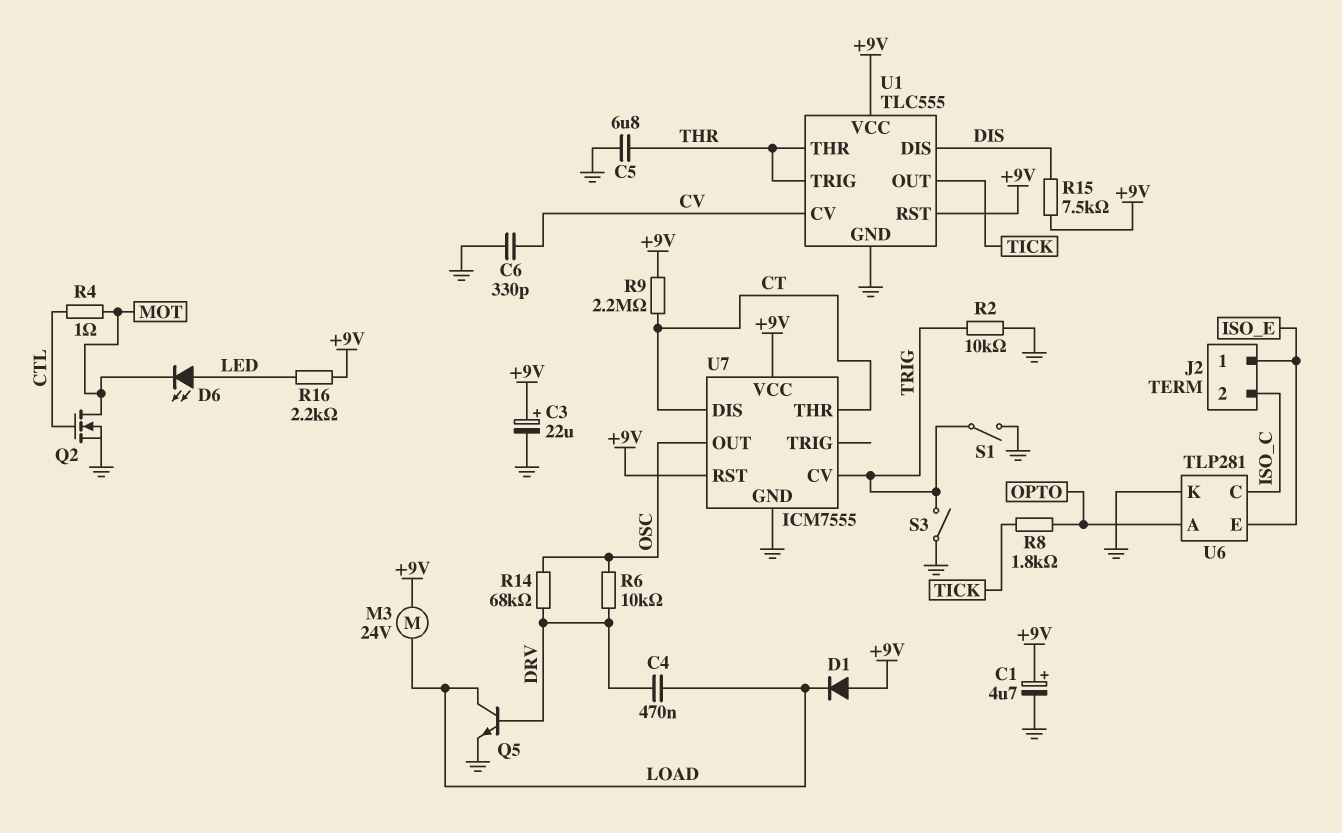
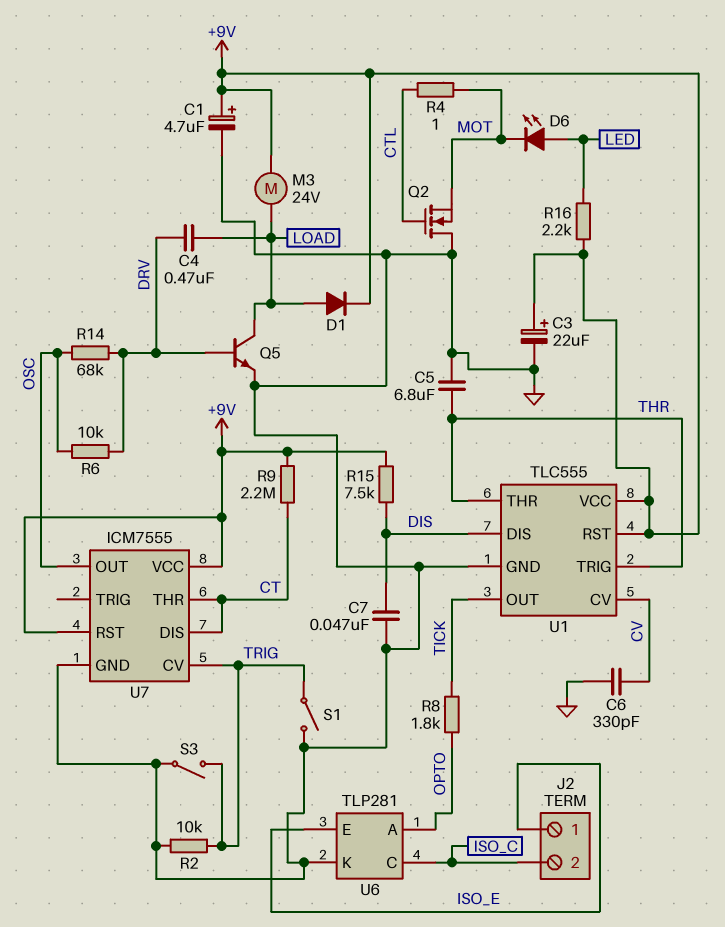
C7: none -> 47nF (DIS, GND)
D1: diode (A +9V, K LOAD) -> diode (A LOAD, K +9V)
Q2: NMOS (G CTL, D MOT, S GND) -> NMOS (G CTL, D GND, S MOT)

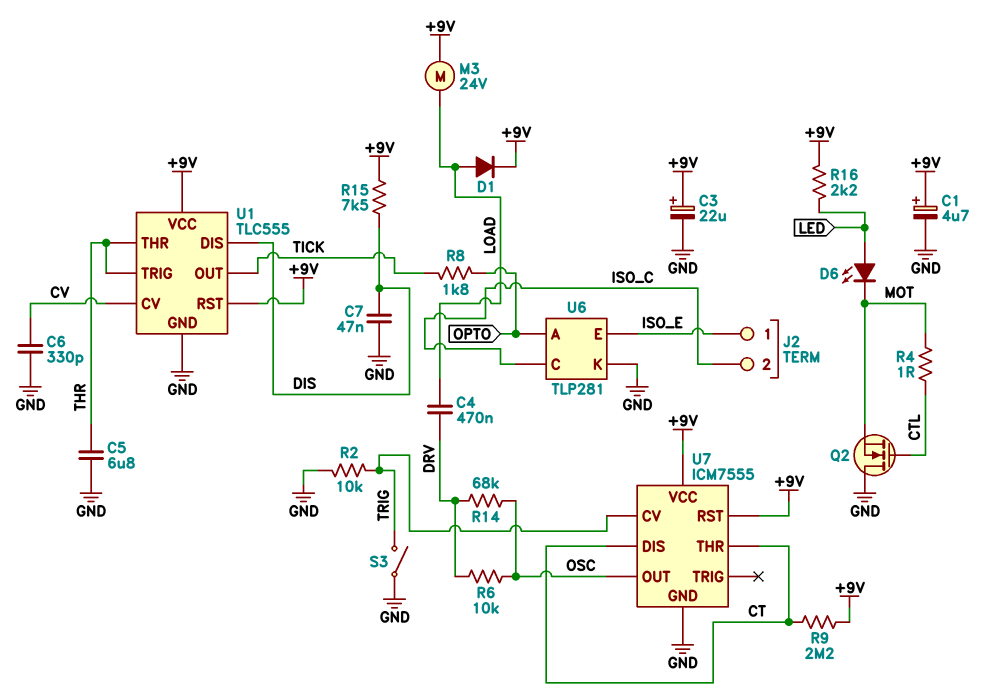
Q5: NPN (B DRV, C LOAD, E GND) -> none
S1: switch (GND, TRIG) -> none

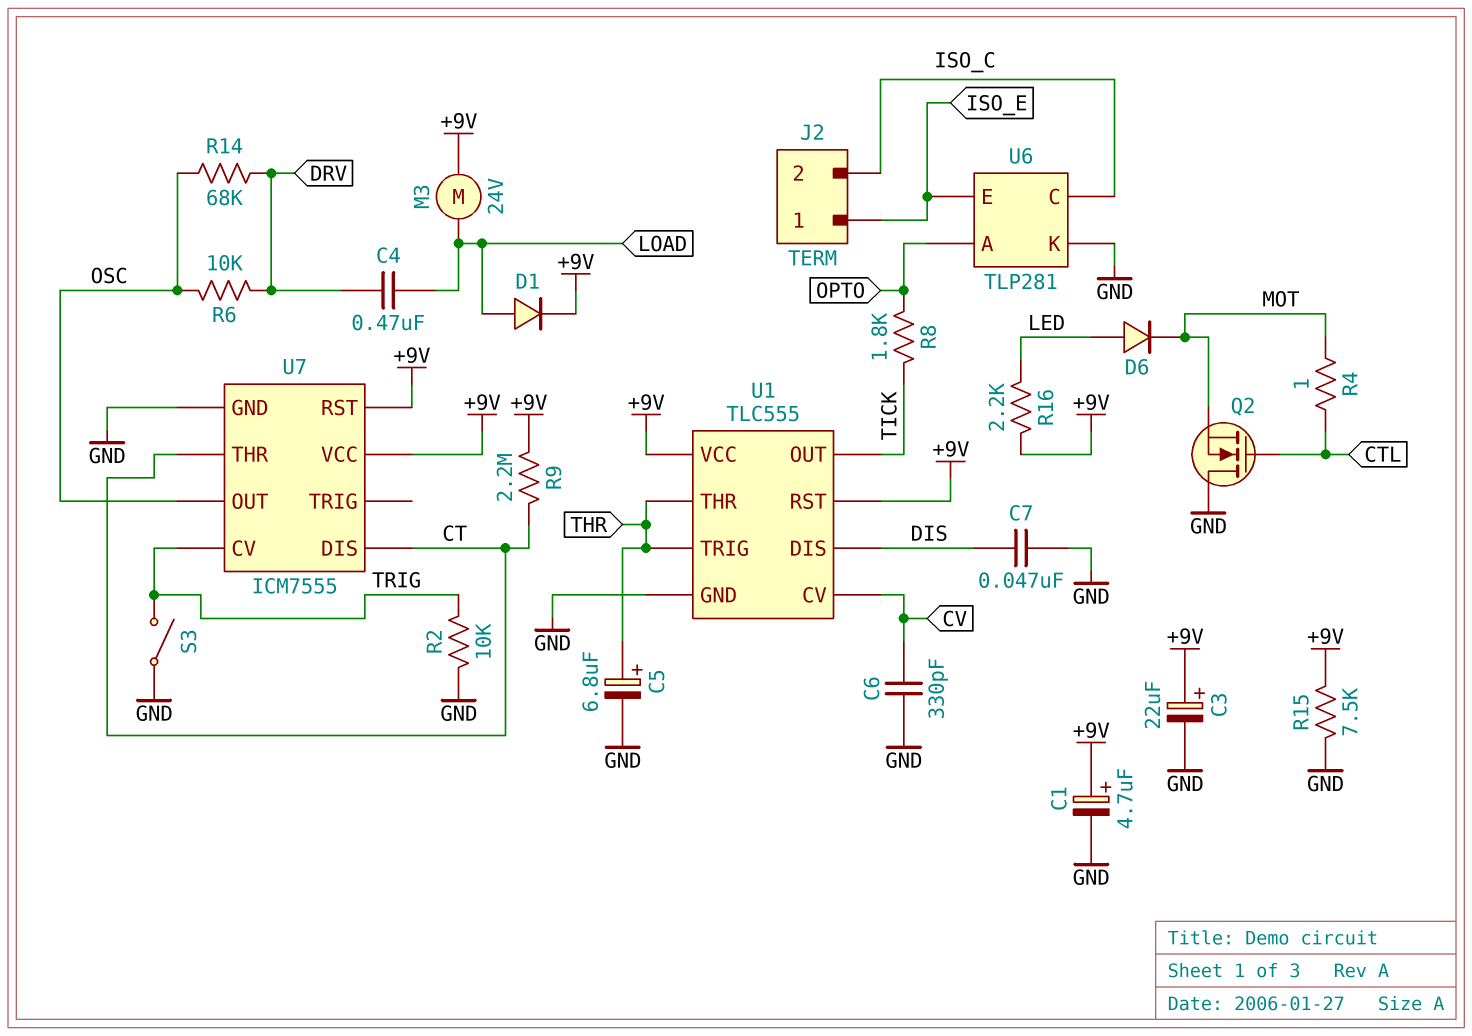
C5: 6.8uF (GND, THR) -> 6.8uF (plus THR, minus GND)
D6: LED (A LED, K MOT) -> diode (A LED, K MOT)
R15: 7.5k (+9V, DIS) -> 7.5k (+9V, GND)

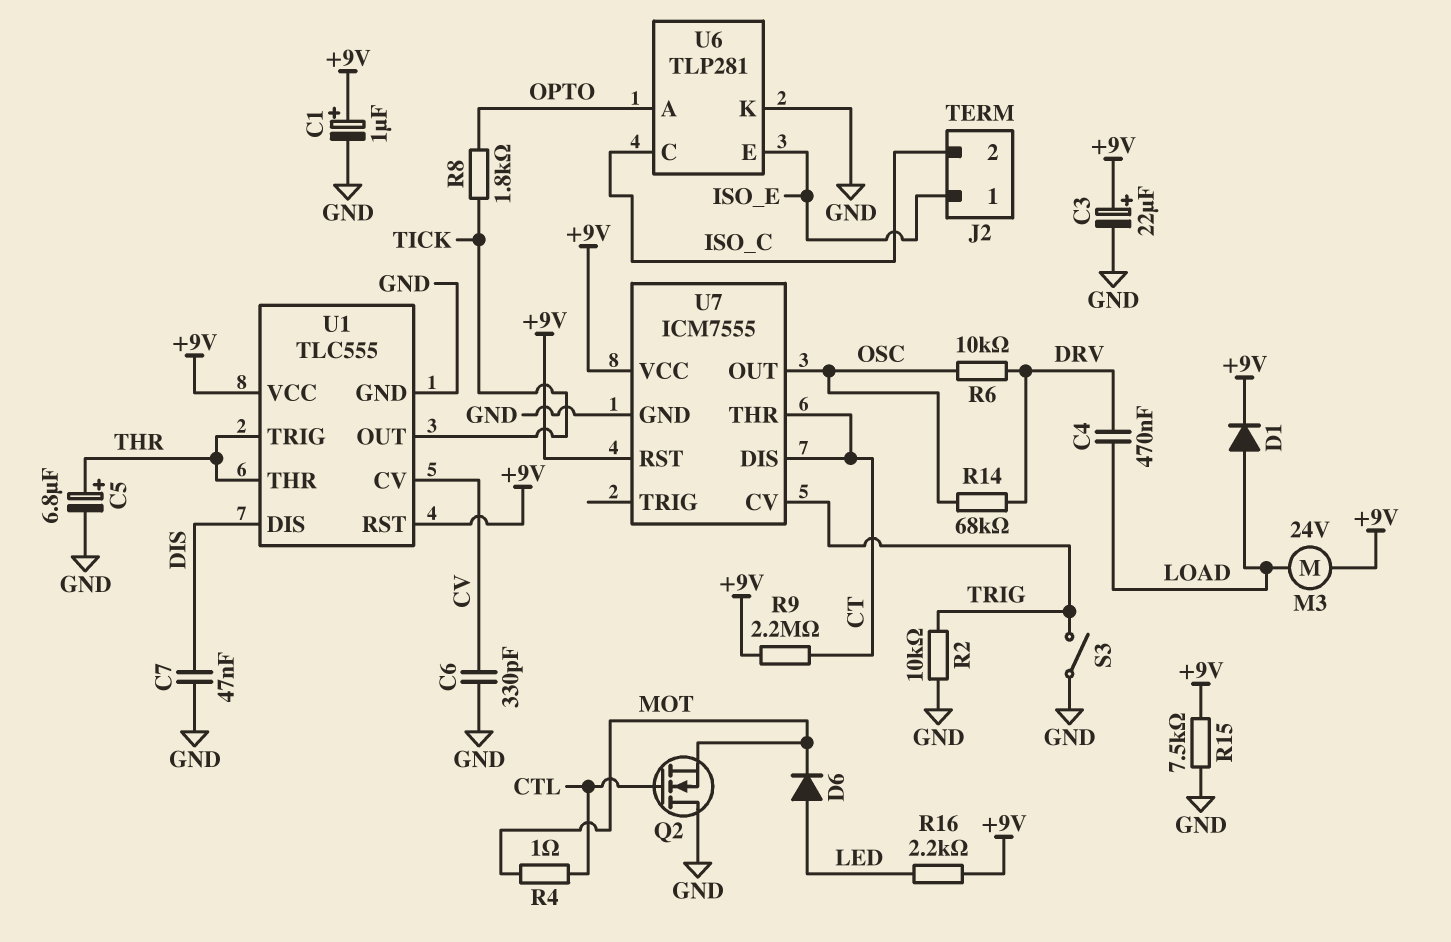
C1: 4.7uF (plus +9V, minus GND) -> 1uF (plus +9V, minus GND)

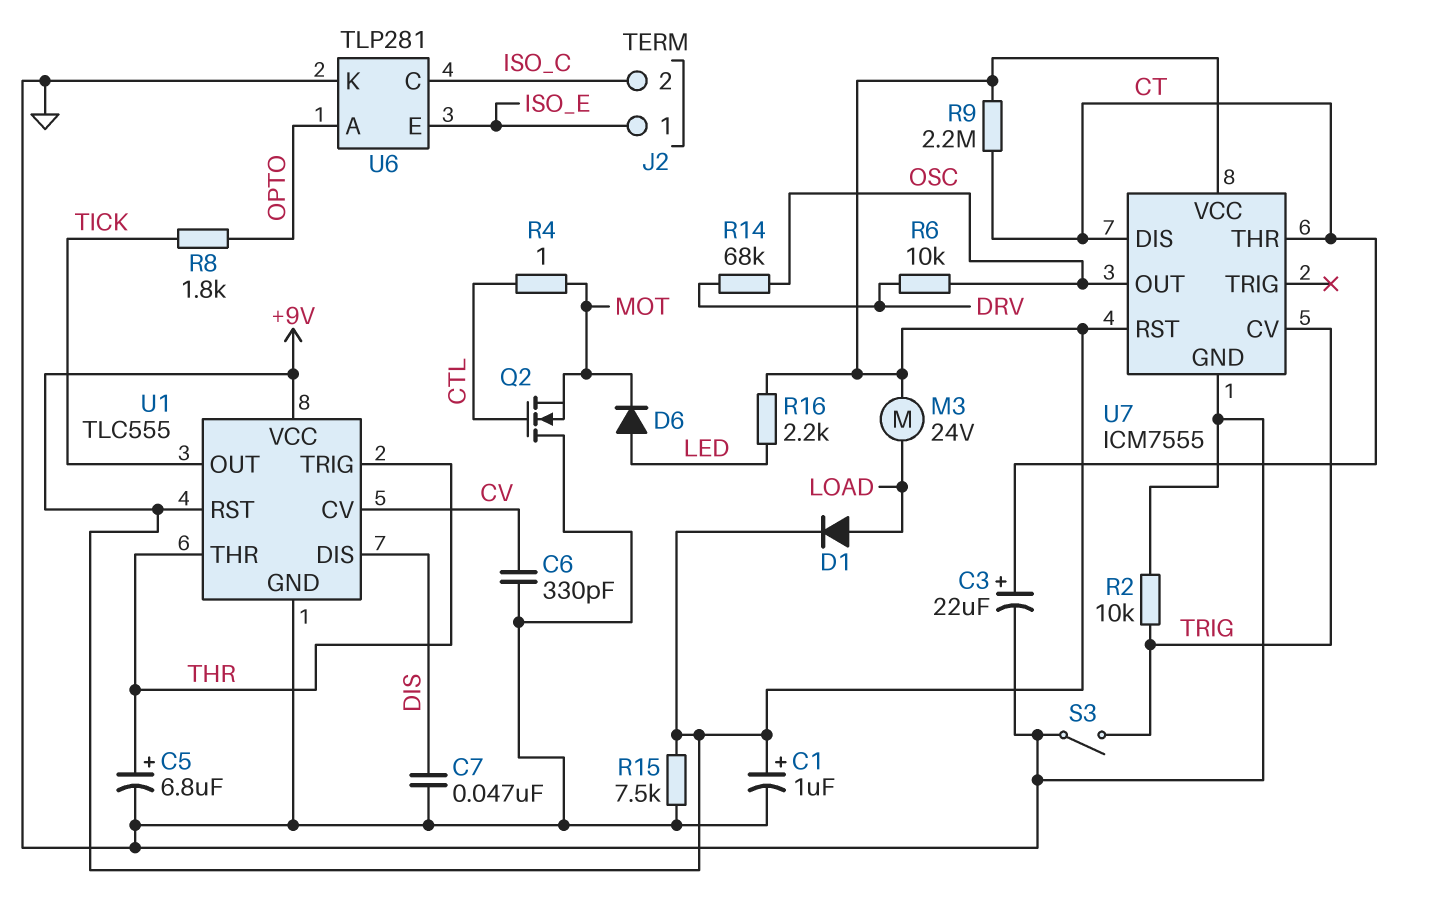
C3: 22uF (plus +9V, minus GND) -> 22uF (plus CT, minus GND)
C4: 470nF (DRV, LOAD) -> none

